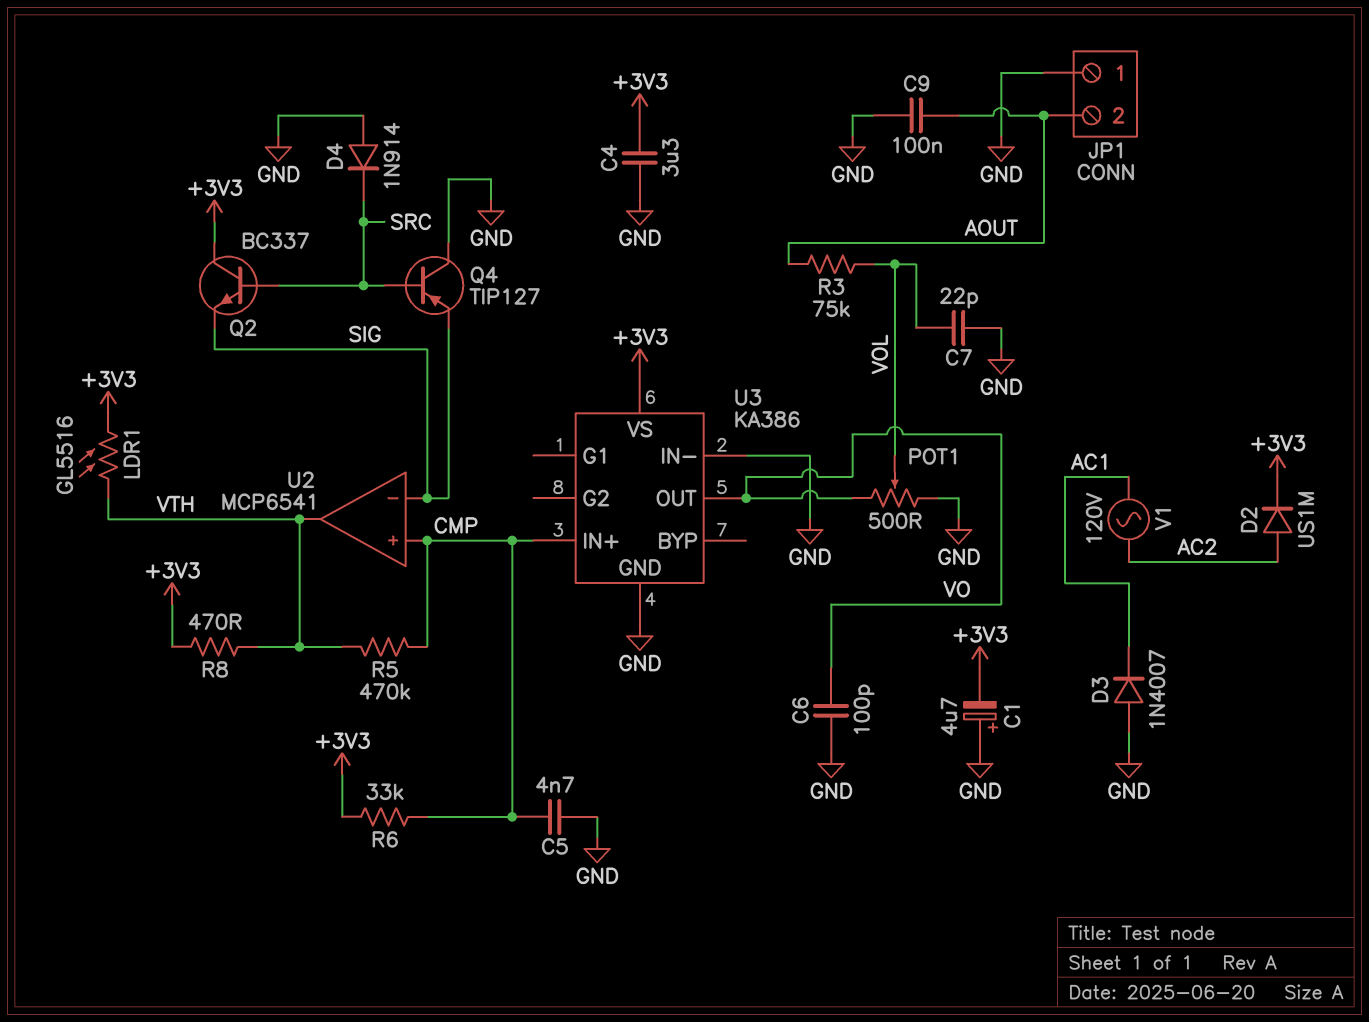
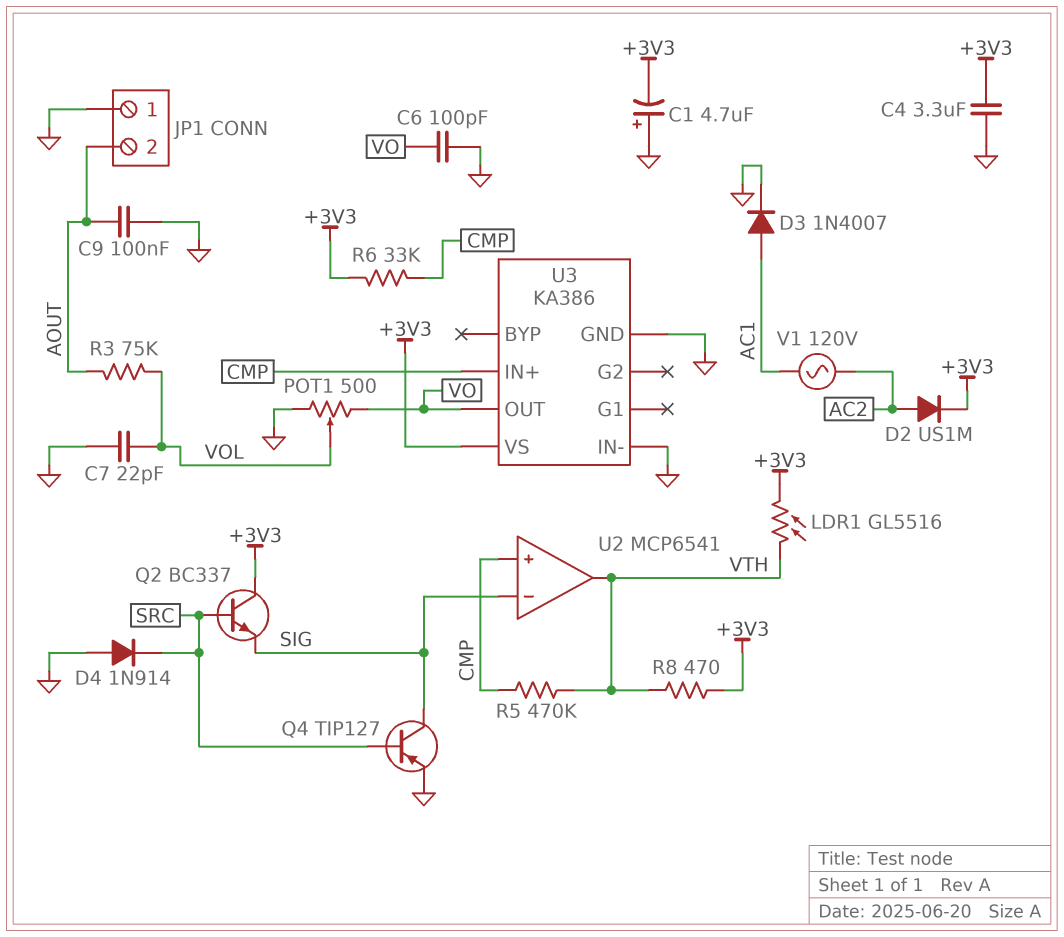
C5: 4.7nF (CMP, GND) -> none
D3: diode 1N4007 (A GND, K AC1) -> diode 1N4007 (A AC1, K GND)
Q4: PNP TIP127 (B SRC, C GND, E SIG) -> PNP TIP127 (B SRC, C SIG, E GND)

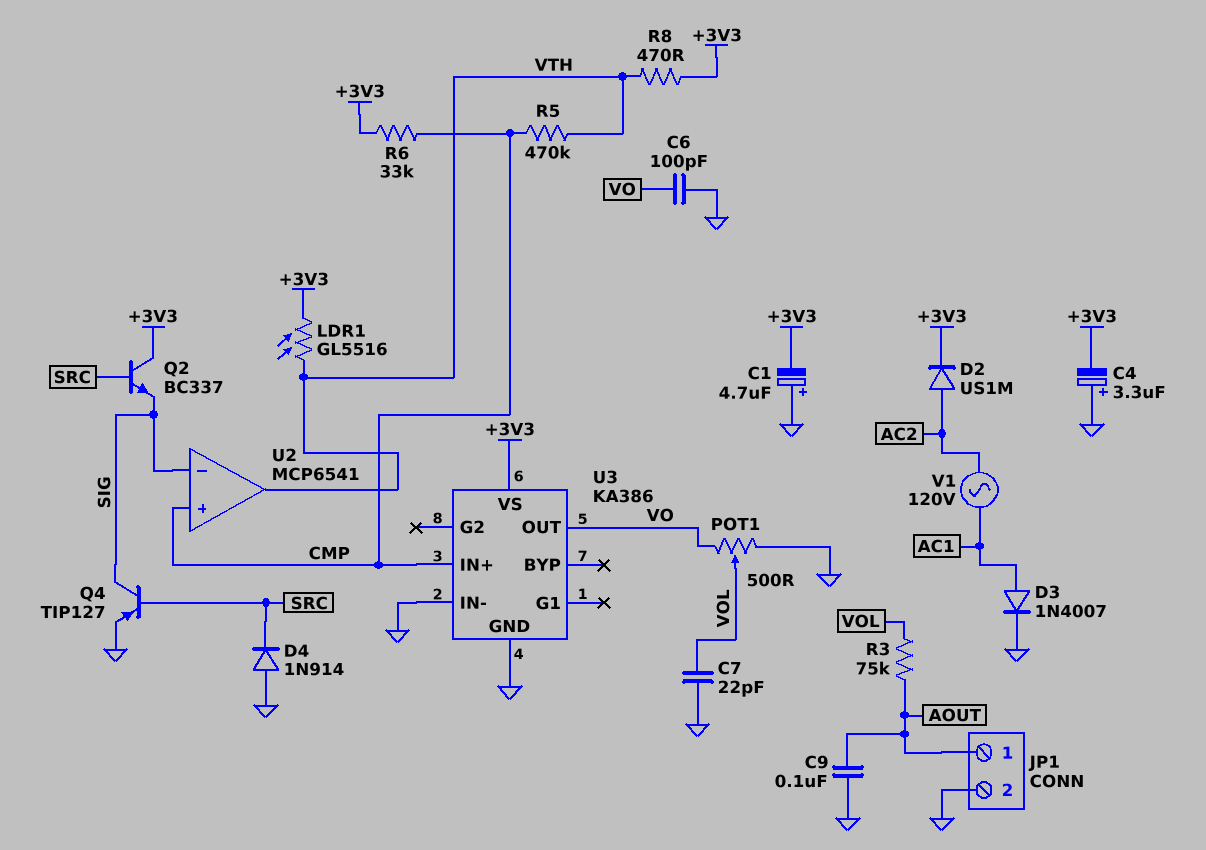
C4: 3.3uF (+3V3, GND) -> 3.3uF (plus GND, minus +3V3)
JP1 pin 1: GND -> AOUT
JP1 pin 2: AOUT -> GND

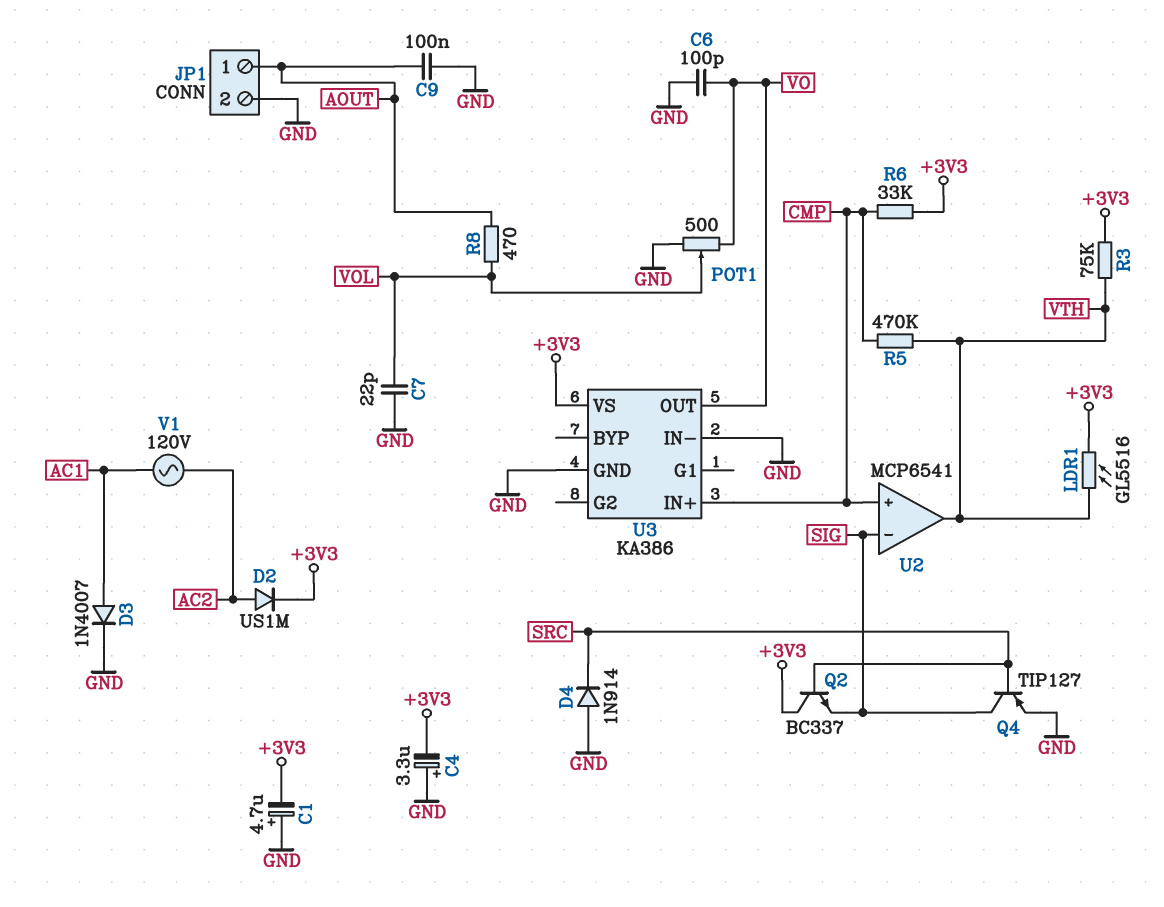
R3: 75k (AOUT, VOL) -> 75k (+3V3, VTH)
R8: 470 (+3V3, VTH) -> 470 (AOUT, VOL)

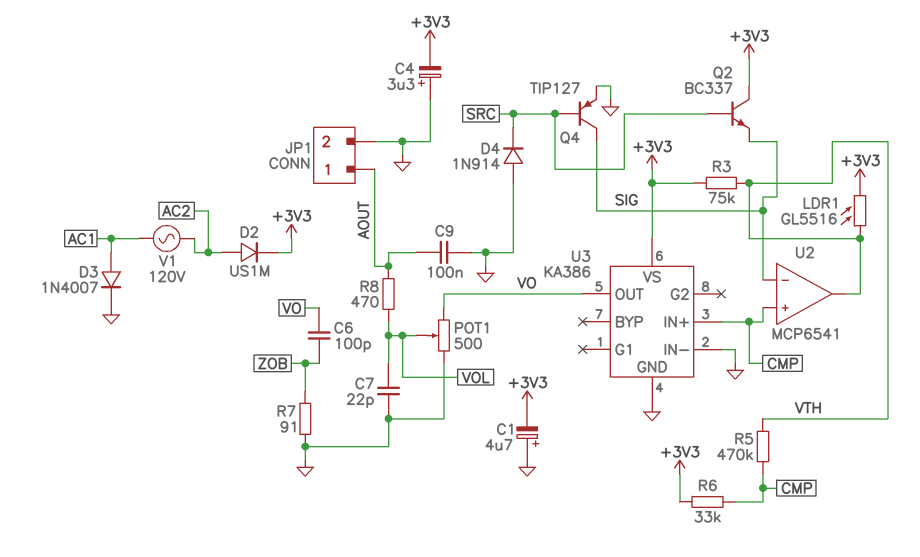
C6: 100pF (GND, VO) -> 100pF (VO, ZOB)
R7: none -> 91 (GND, ZOB)

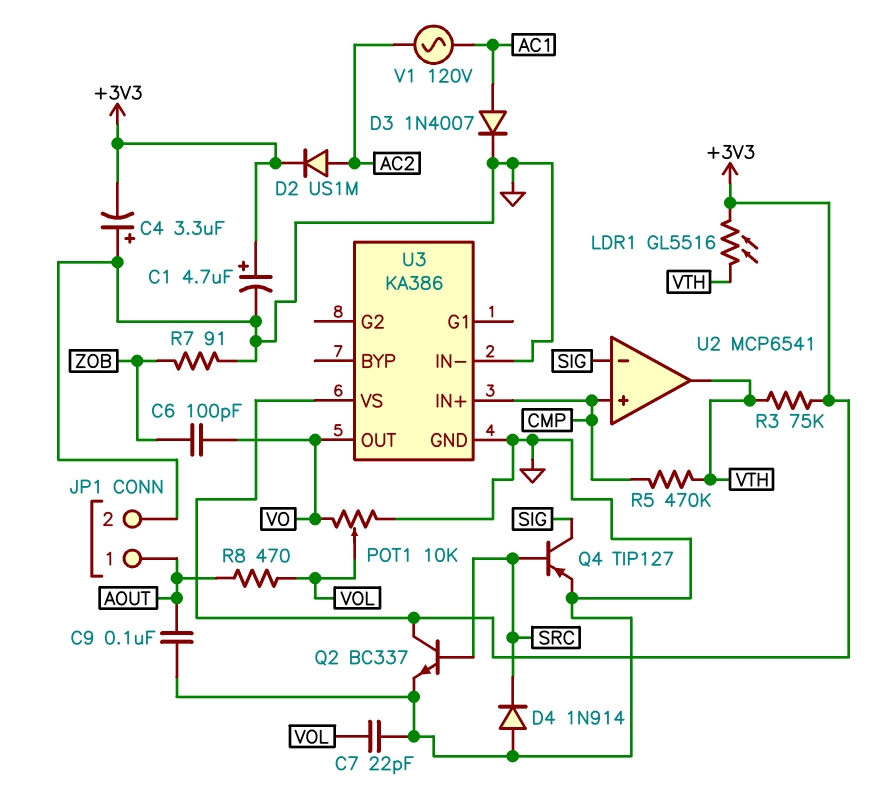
C1: 4.7uF (plus GND, minus +3V3) -> 4.7uF (plus +3V3, minus GND)
POT1: 500 (GND, VO, wiper VOL) -> 10k (GND, VO, wiper VOL)
Q2: NPN BC337 (B SRC, C +3V3, E SIG) -> NPN BC337 (B SRC, C +3V3, E GND)
R6: 33k (+3V3, CMP) -> none

